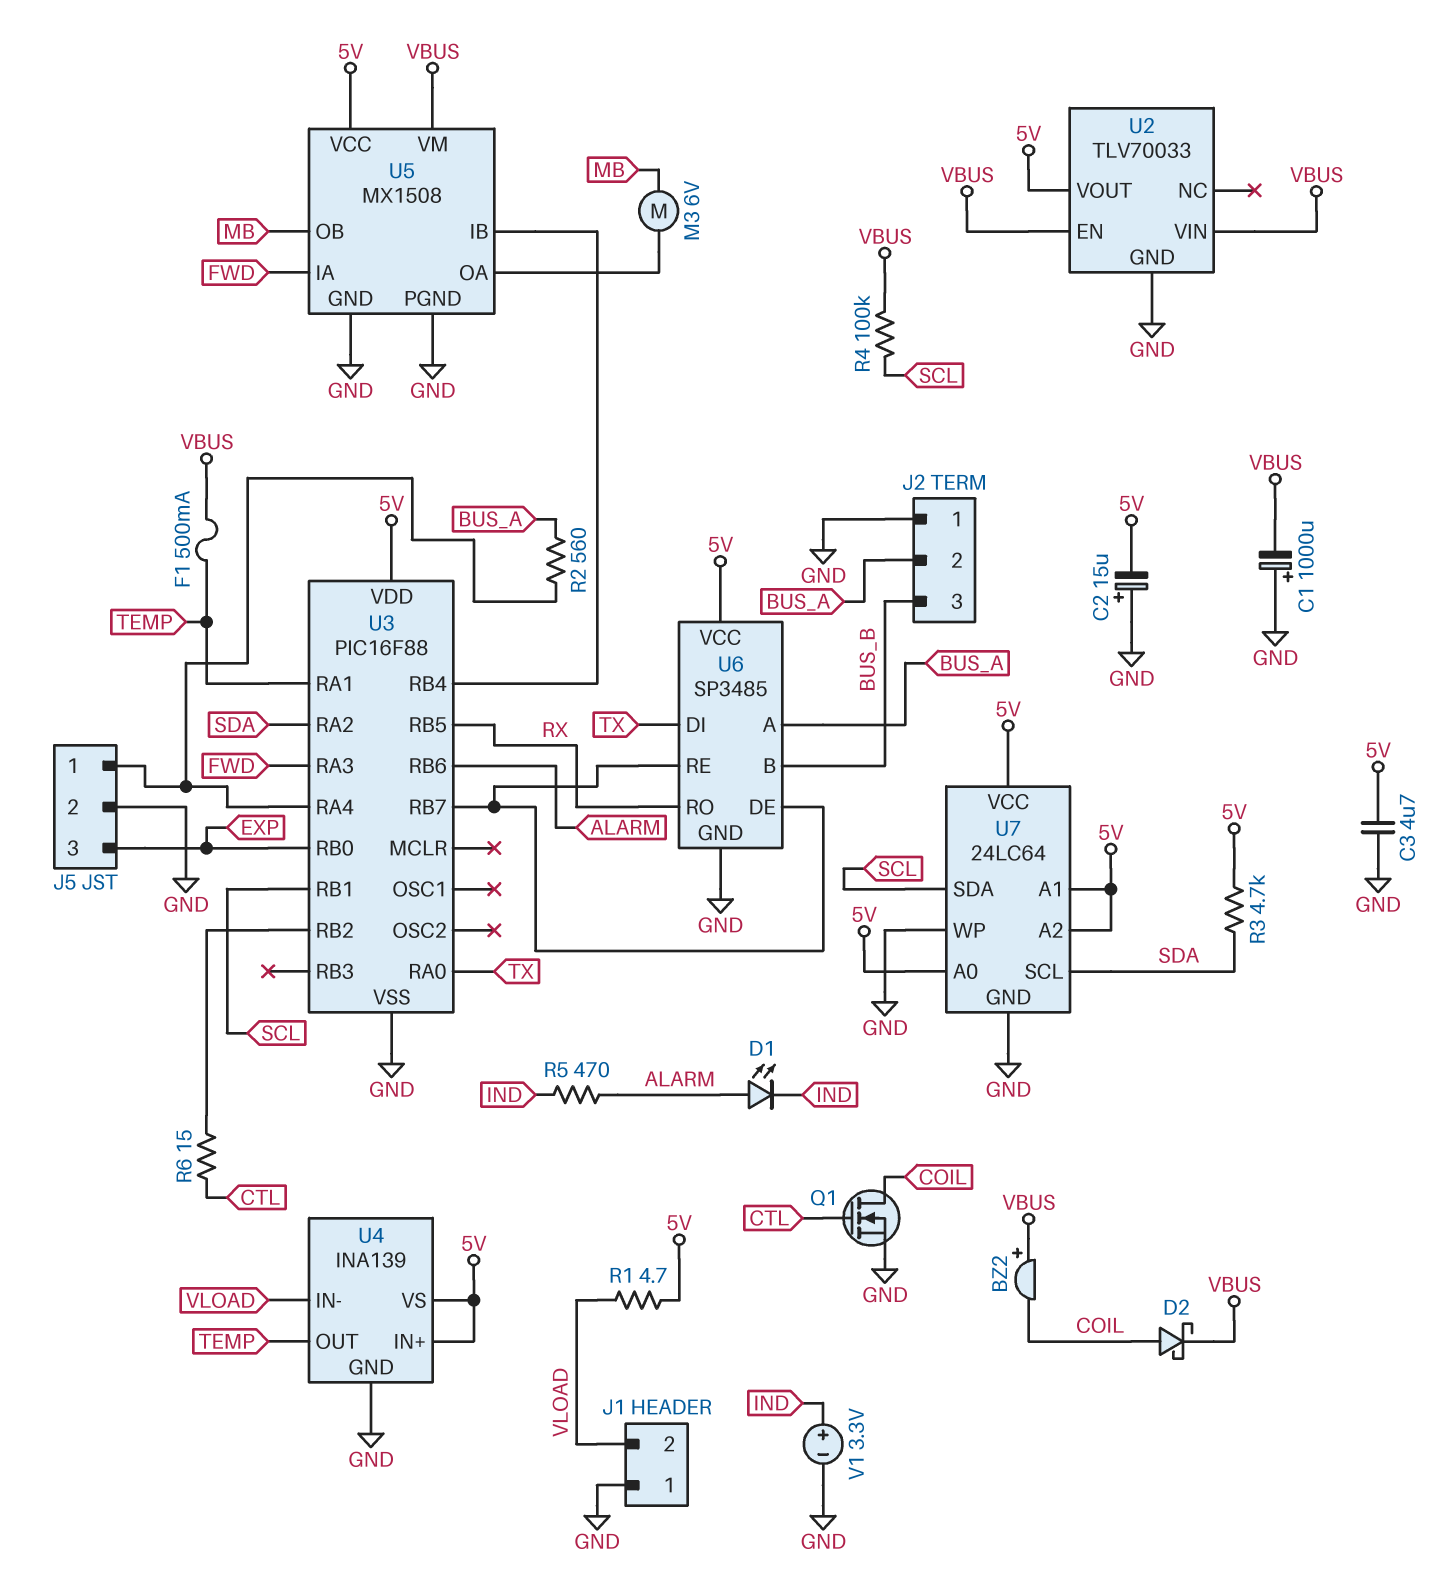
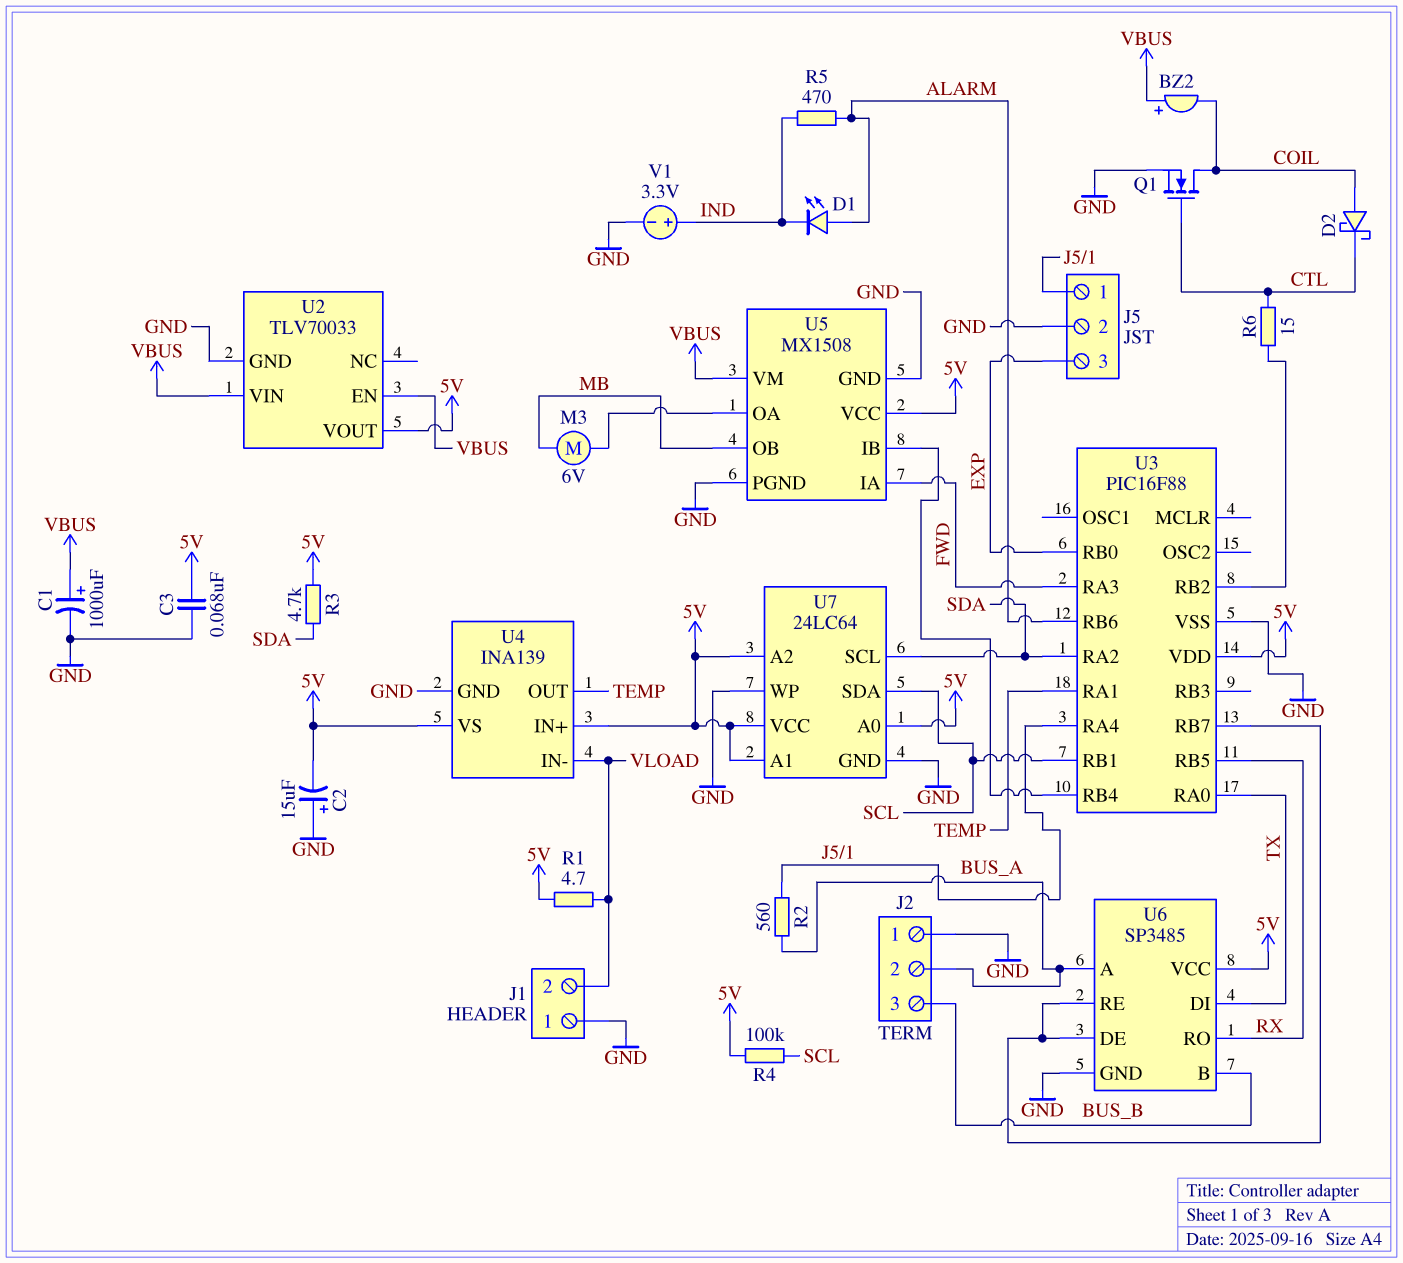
C1: 1000uF (plus GND, minus VBUS) -> 1000uF (plus VBUS, minus GND)
C3: 4.7uF (5V, GND) -> 68nF (5V, GND)
D2: schottky (A COIL, K VBUS) -> schottky (A COIL, K CTL)
F1: 500mA (TEMP, VBUS) -> none
R4: 100k (SCL, VBUS) -> 100k (5V, SCL)

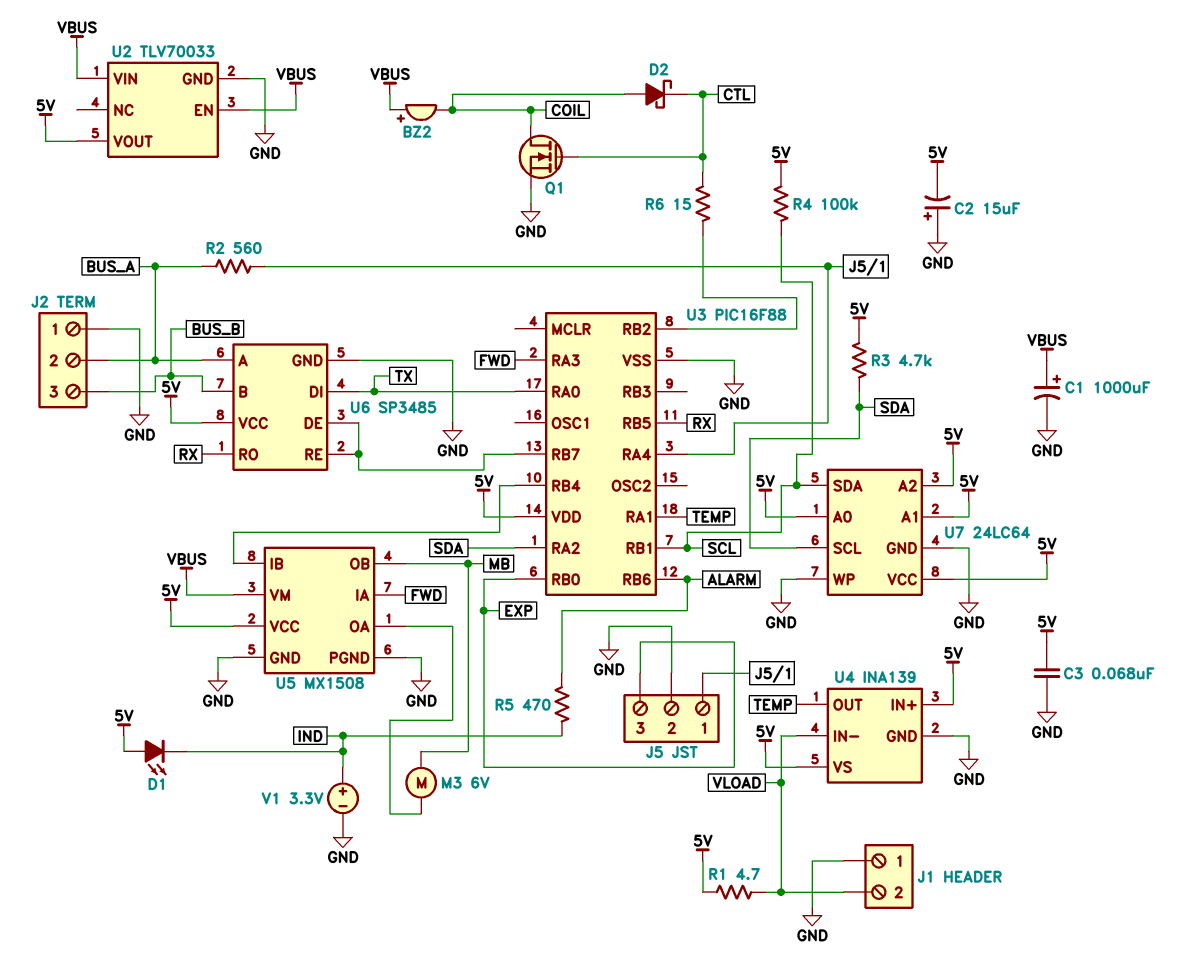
D1: LED (A ALARM, K IND) -> LED (A 5V, K IND)

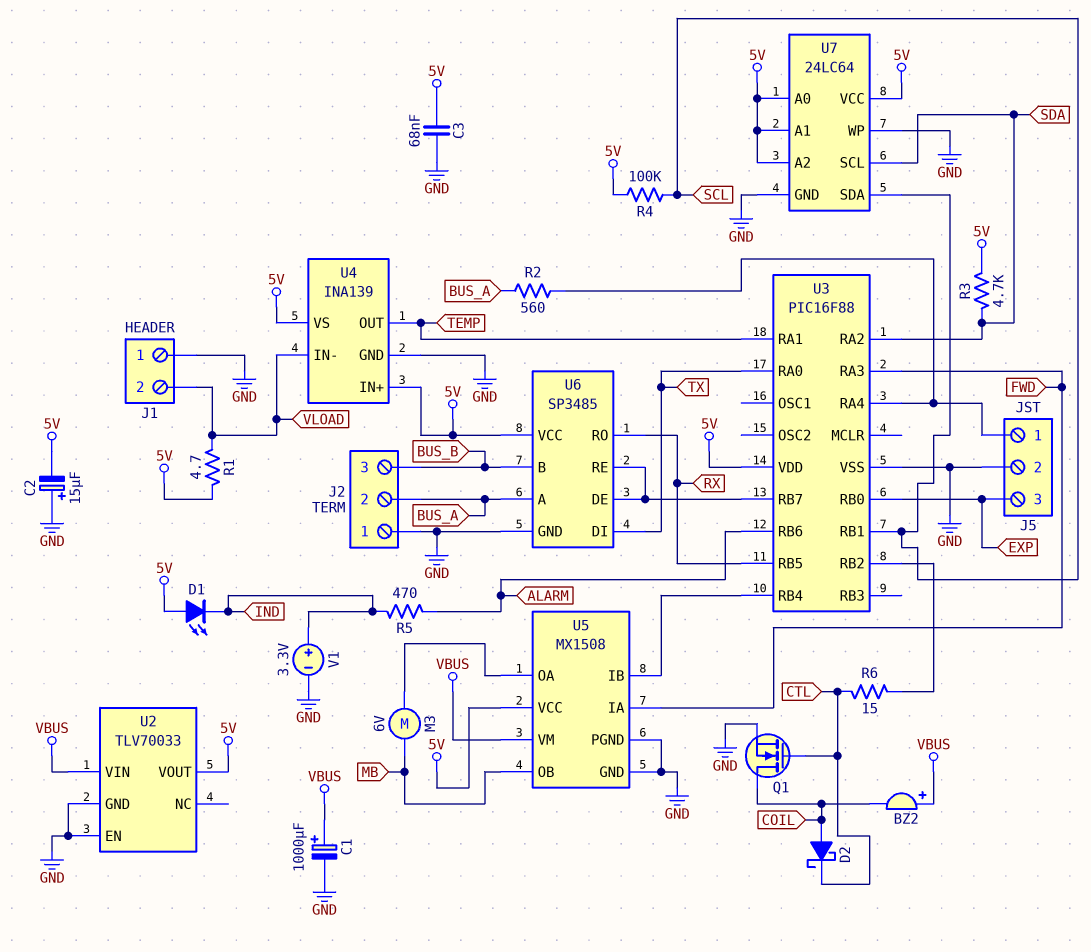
U2 pin EN: VBUS -> GND

